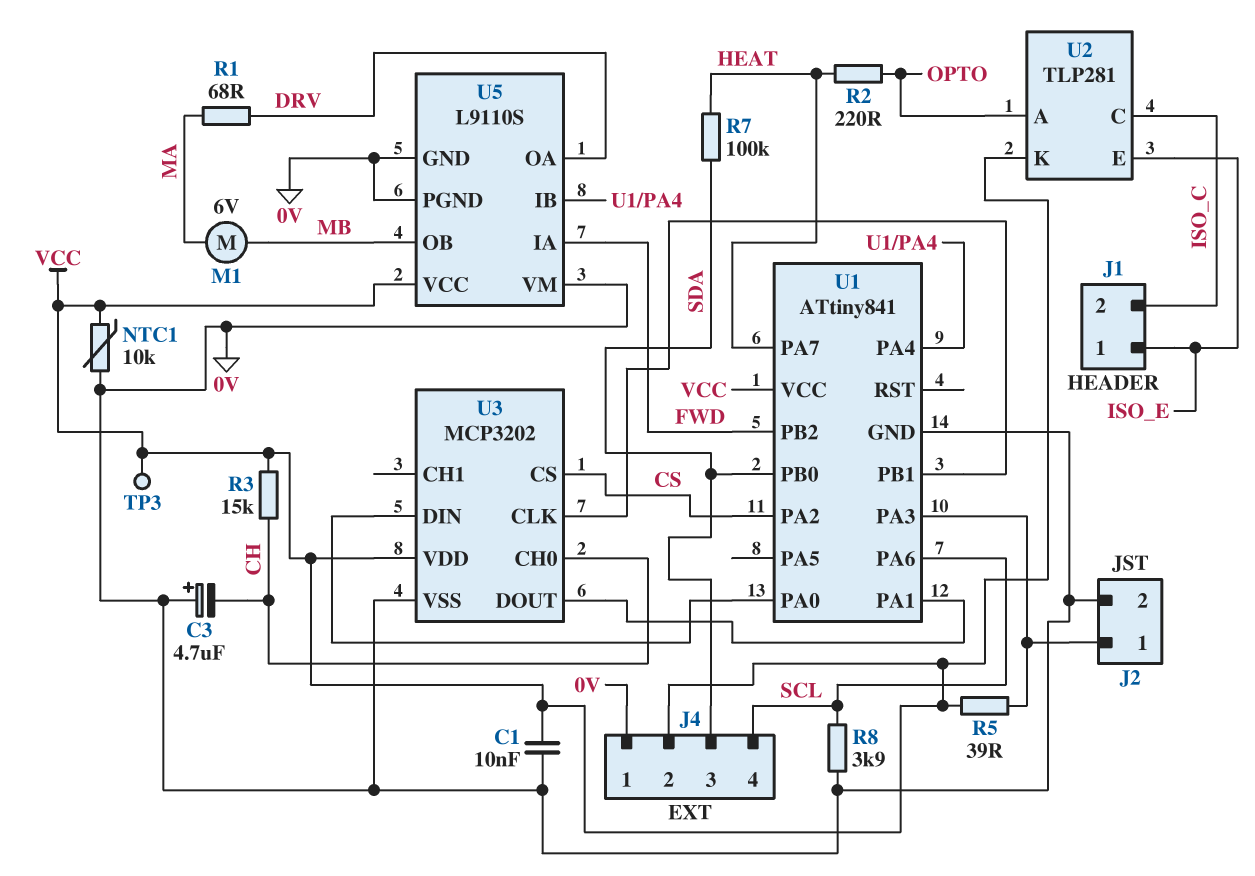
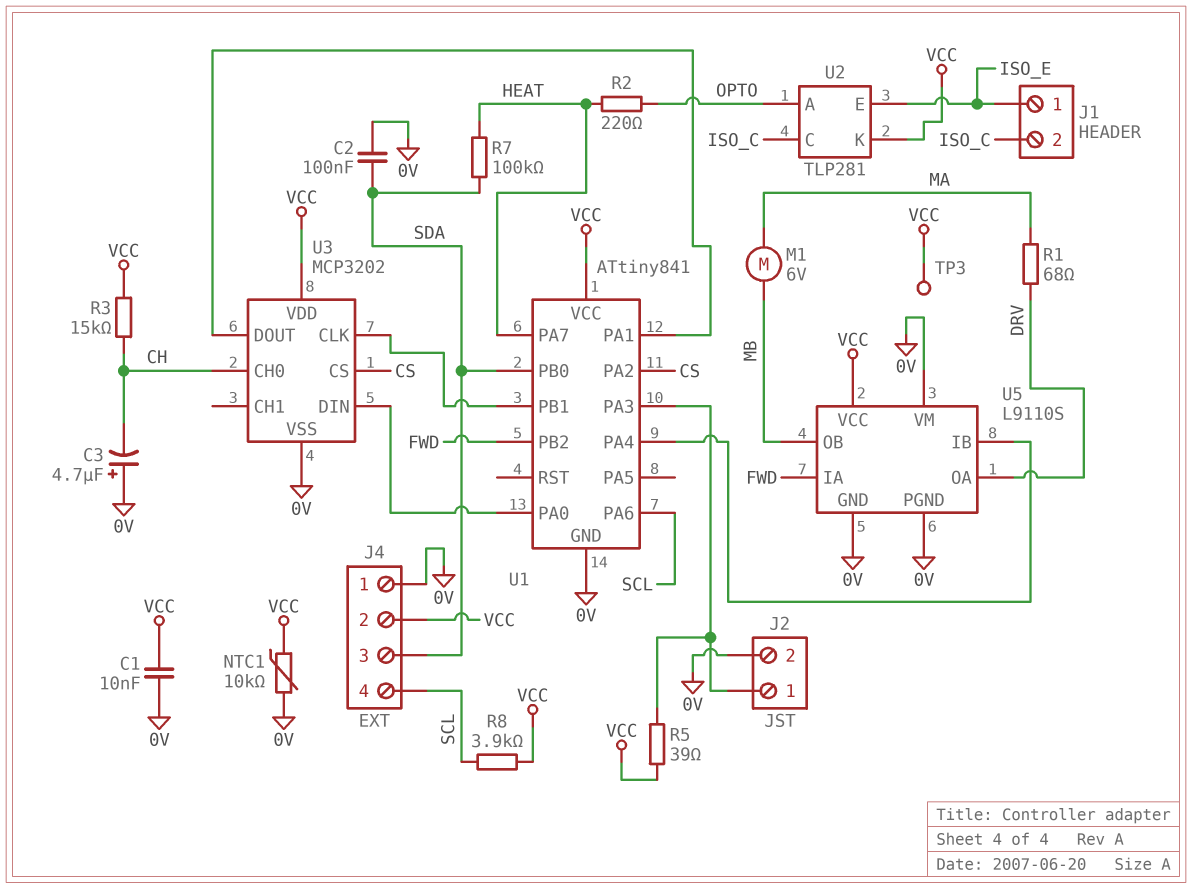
C2: none -> 100nF (0V, SDA)
R8: 3.9k (0V, SCL) -> 3.9k (SCL, VCC)

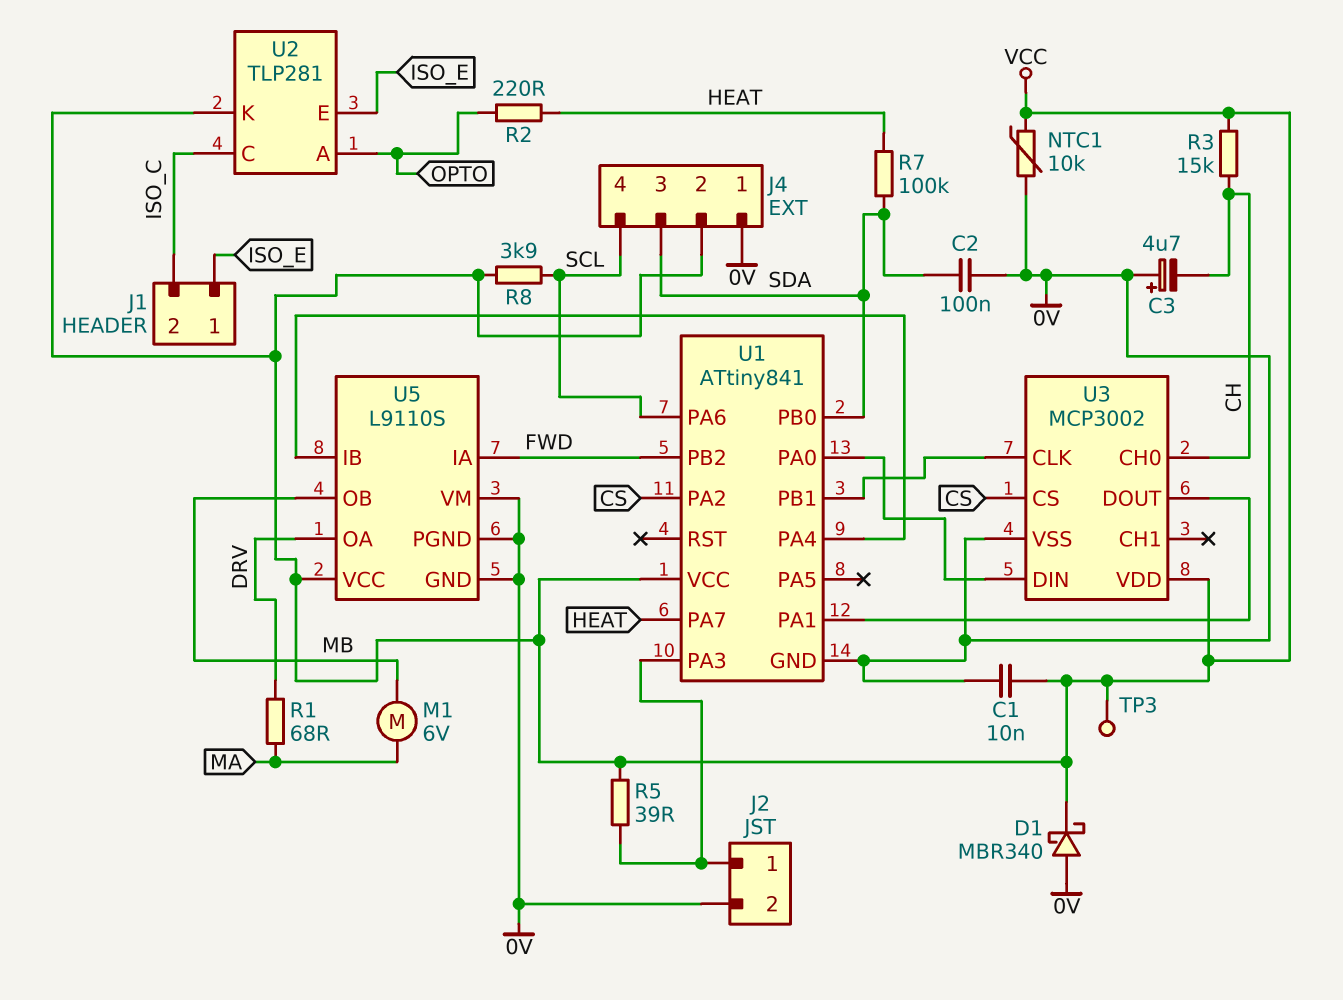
D1: none -> schottky MBR340 (A 0V, K VCC)
U3: MCP3202 -> MCP3002

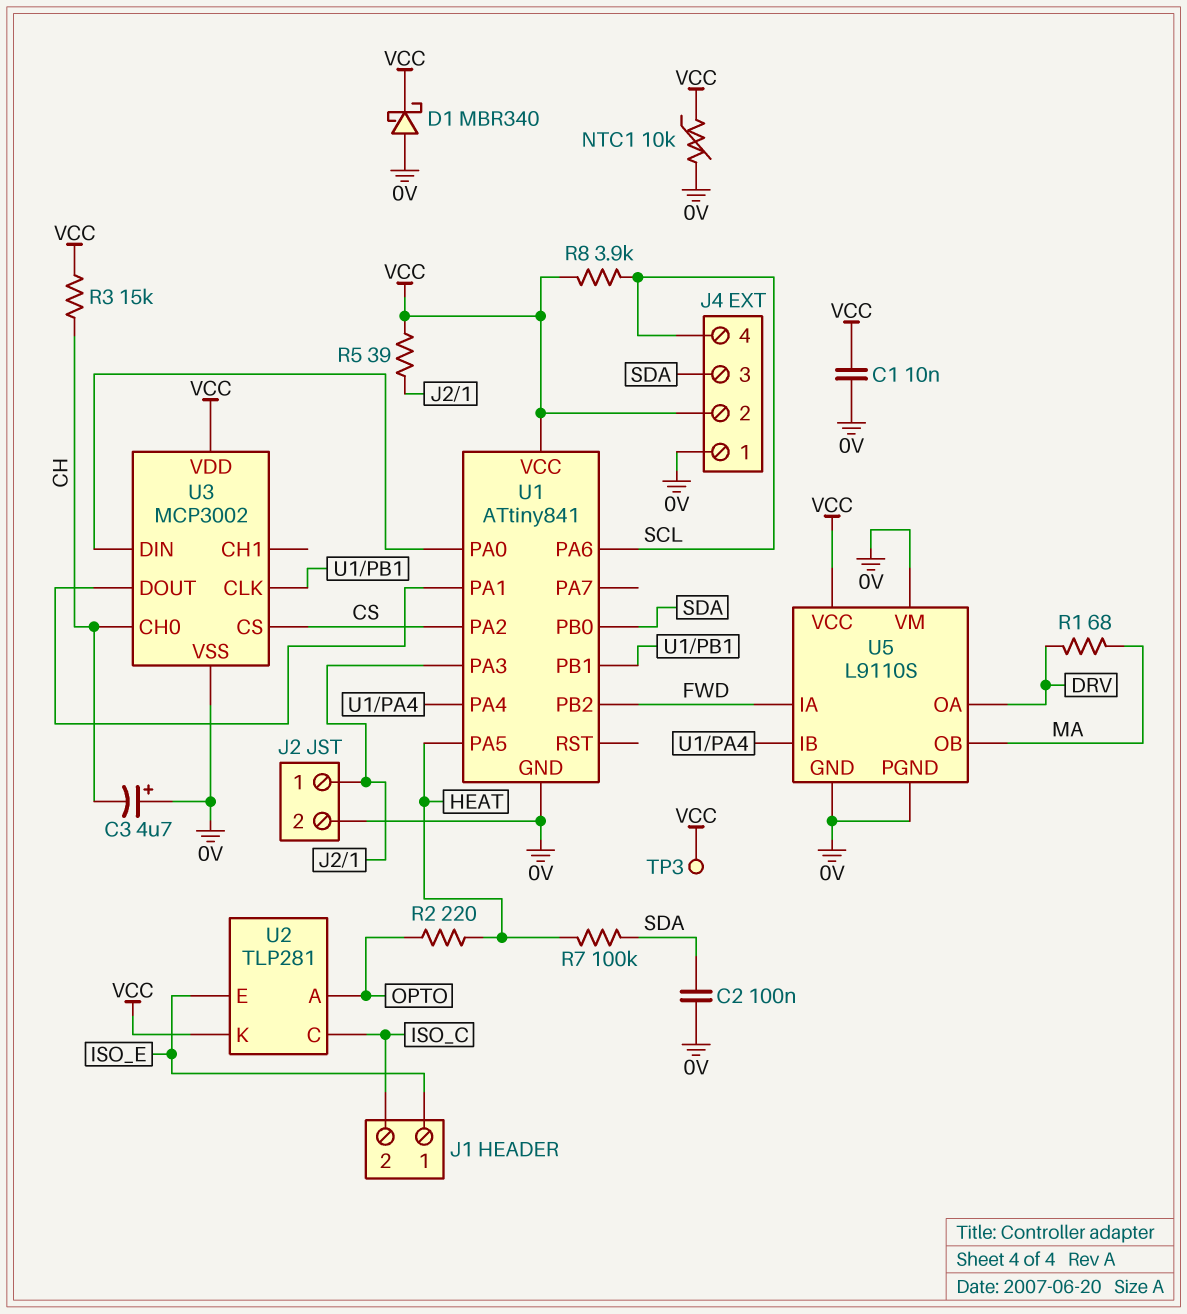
M1: motor 6V (MA, MB) -> none
U1 pin PA5: none -> HEAT
U1 pin PA7: HEAT -> none
U5 pin OB: MB -> MA

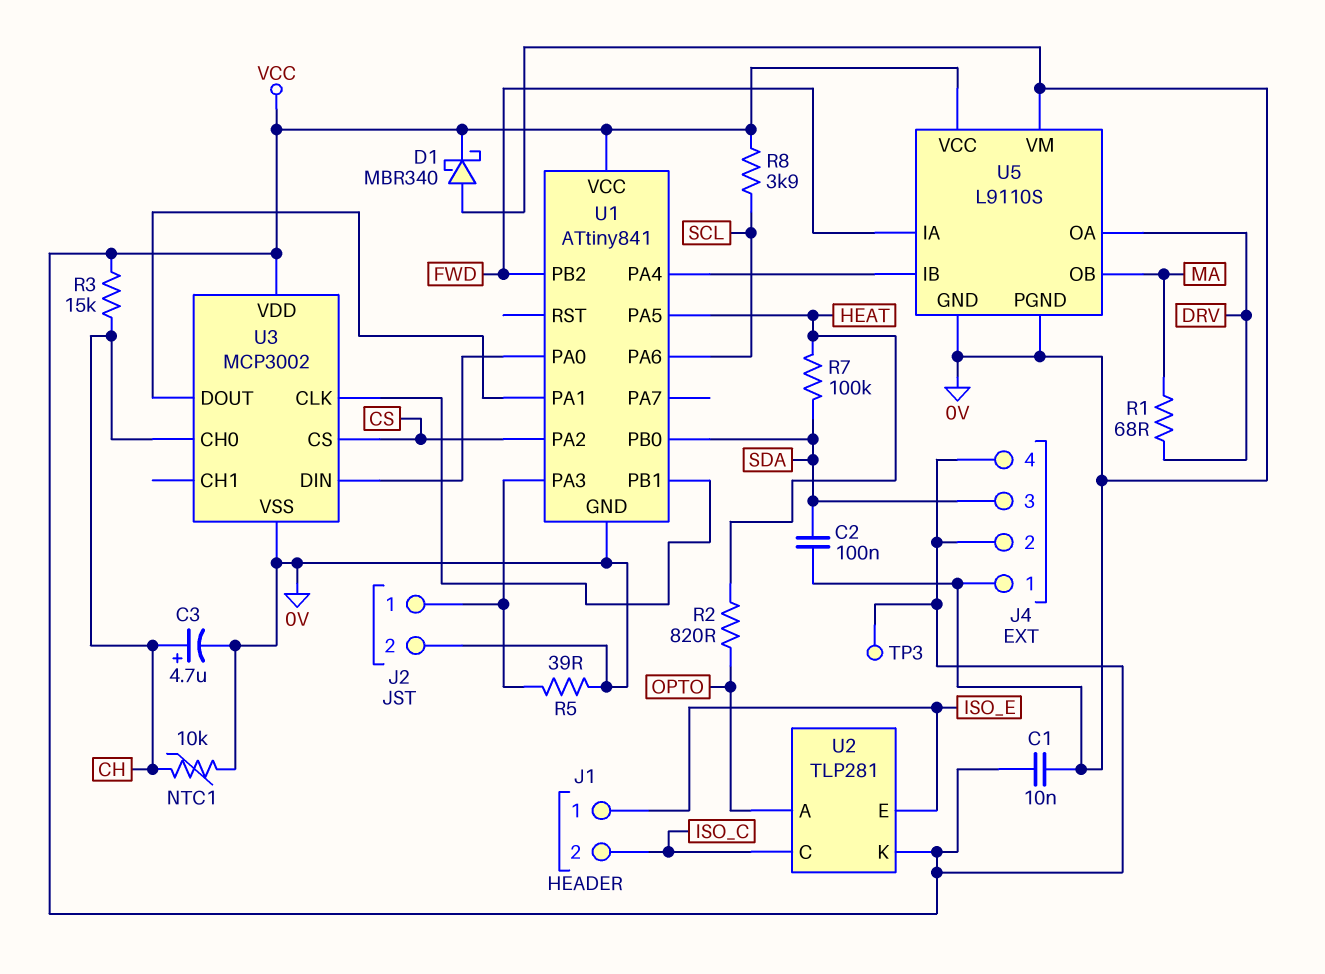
C3: 4.7uF (plus 0V, minus CH) -> 4.7uF (plus CH, minus 0V)
J4 pin 4: SCL -> VCC
NTC1: 10k (0V, VCC) -> 10k (0V, CH)
R2: 220 (HEAT, OPTO) -> 820 (HEAT, OPTO)
R5: 39 (J2/1, VCC) -> 39 (0V, J2/1)

